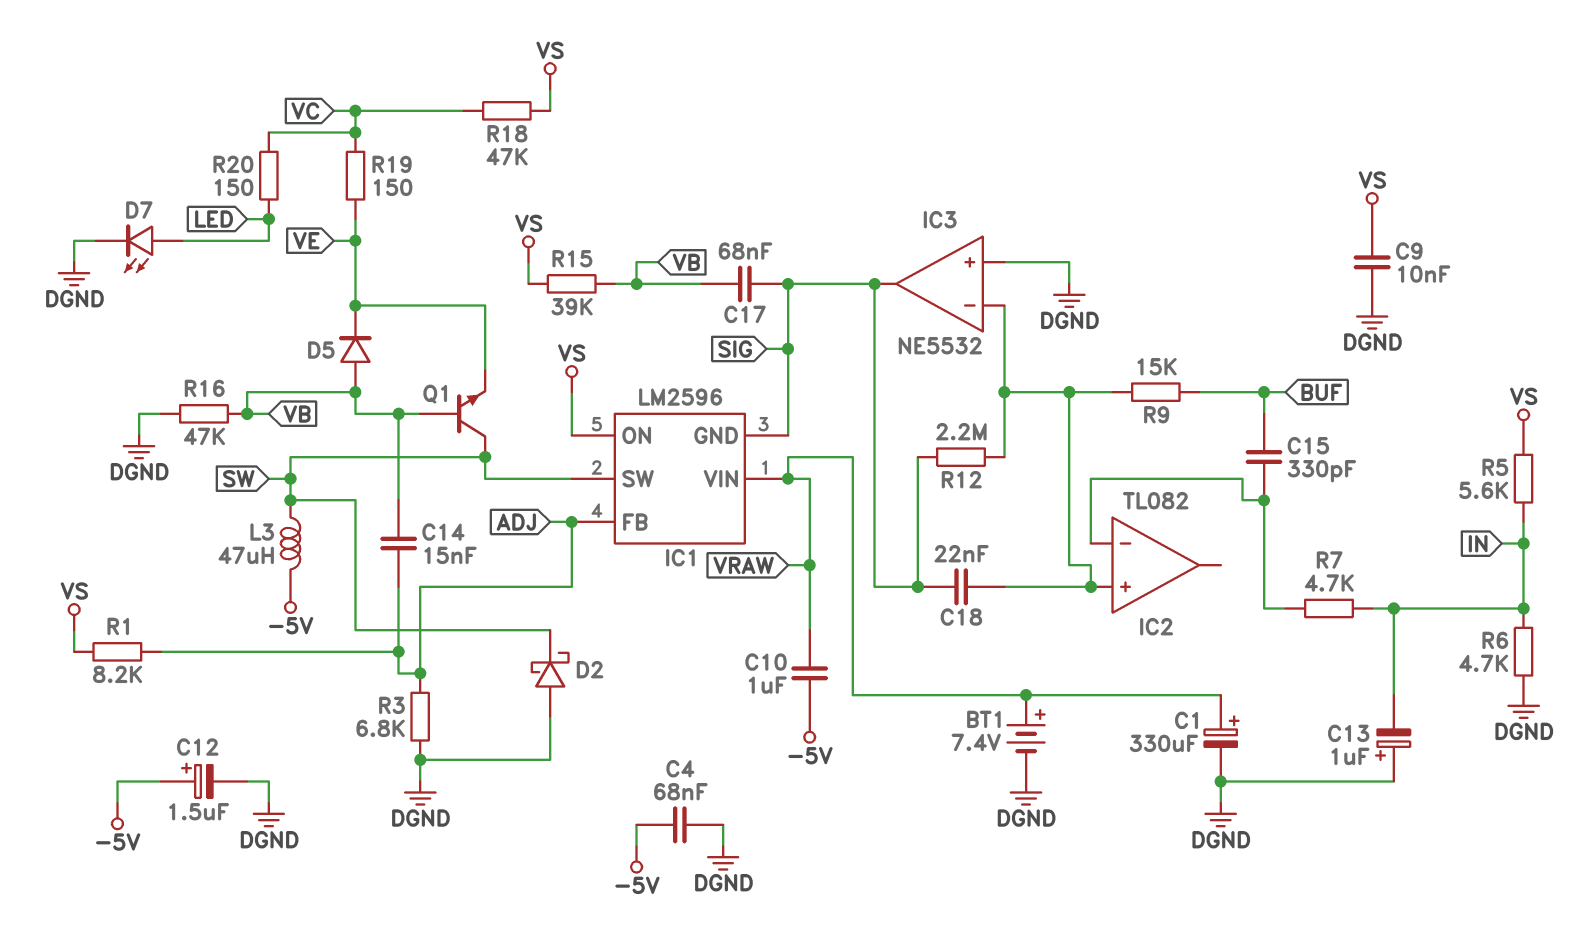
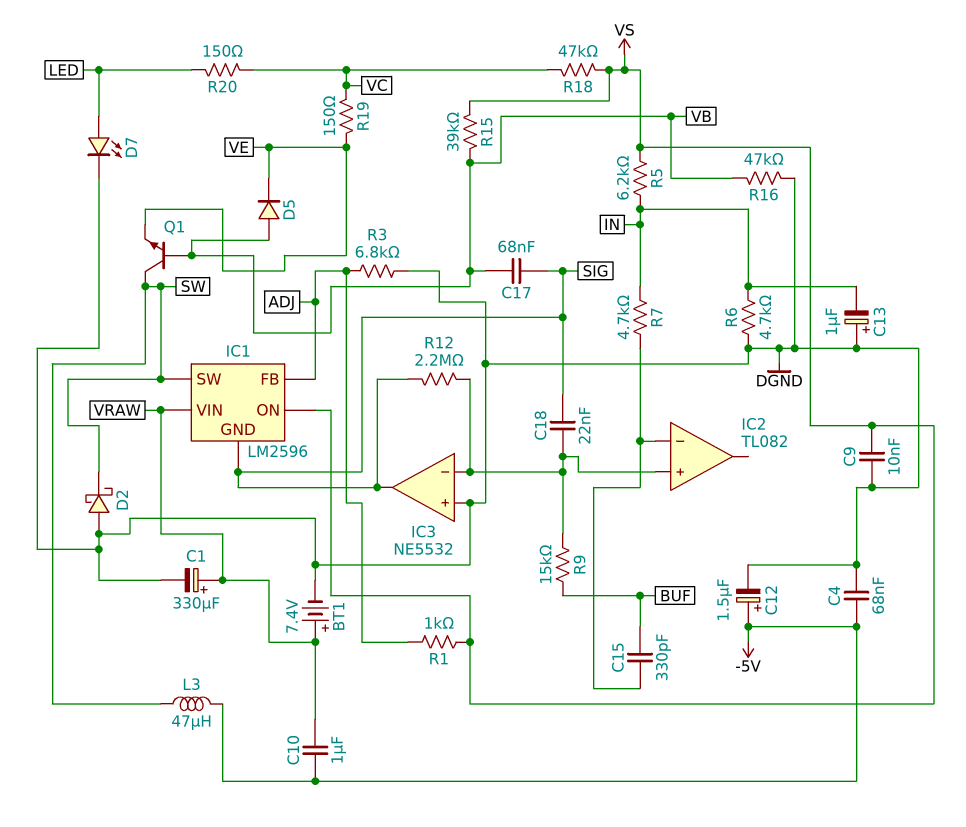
C14: 15nF (ADJ, VB) -> none
R1: 8.2k (ADJ, VS) -> 1k (ADJ, VS)
R5: 5.6k (IN, VS) -> 6.2k (IN, VS)

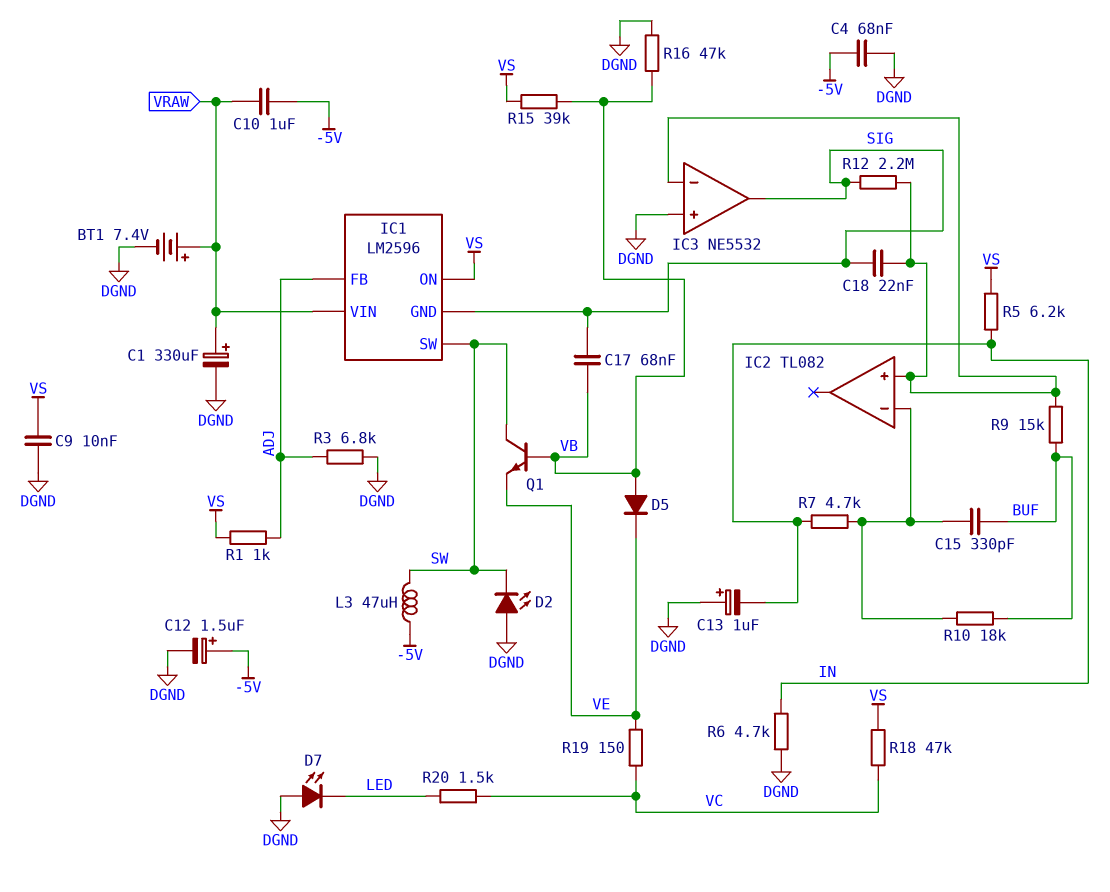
D2: schottky (A DGND, K SW) -> LED (A DGND, K SW)
D7: LED (A LED, K DGND) -> LED (A DGND, K LED)
R10: none -> 18k (BUF, IC2/in-)
R20: 150 (LED, VC) -> 1.5k (LED, VC)

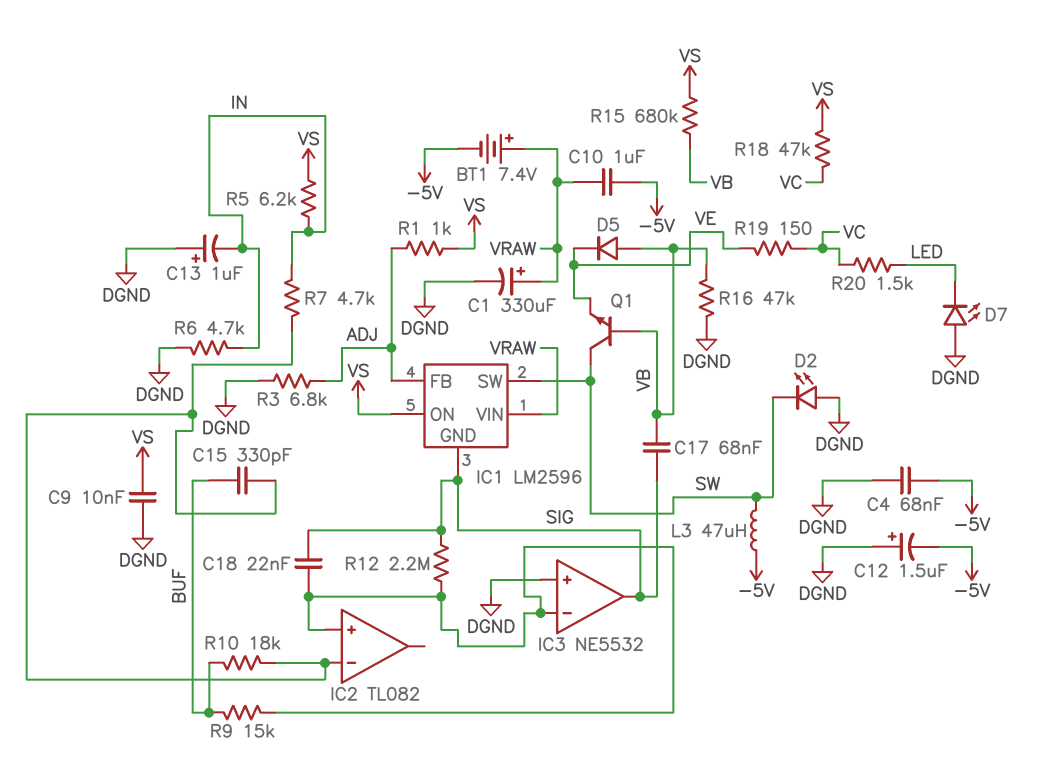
BT1: 7.4V (plus VRAW, minus DGND) -> 7.4V (plus VRAW, minus -5V)
C12: 1.5uF (plus -5V, minus DGND) -> 1.5uF (plus DGND, minus -5V)
R15: 39k (VB, VS) -> 680k (VB, VS)

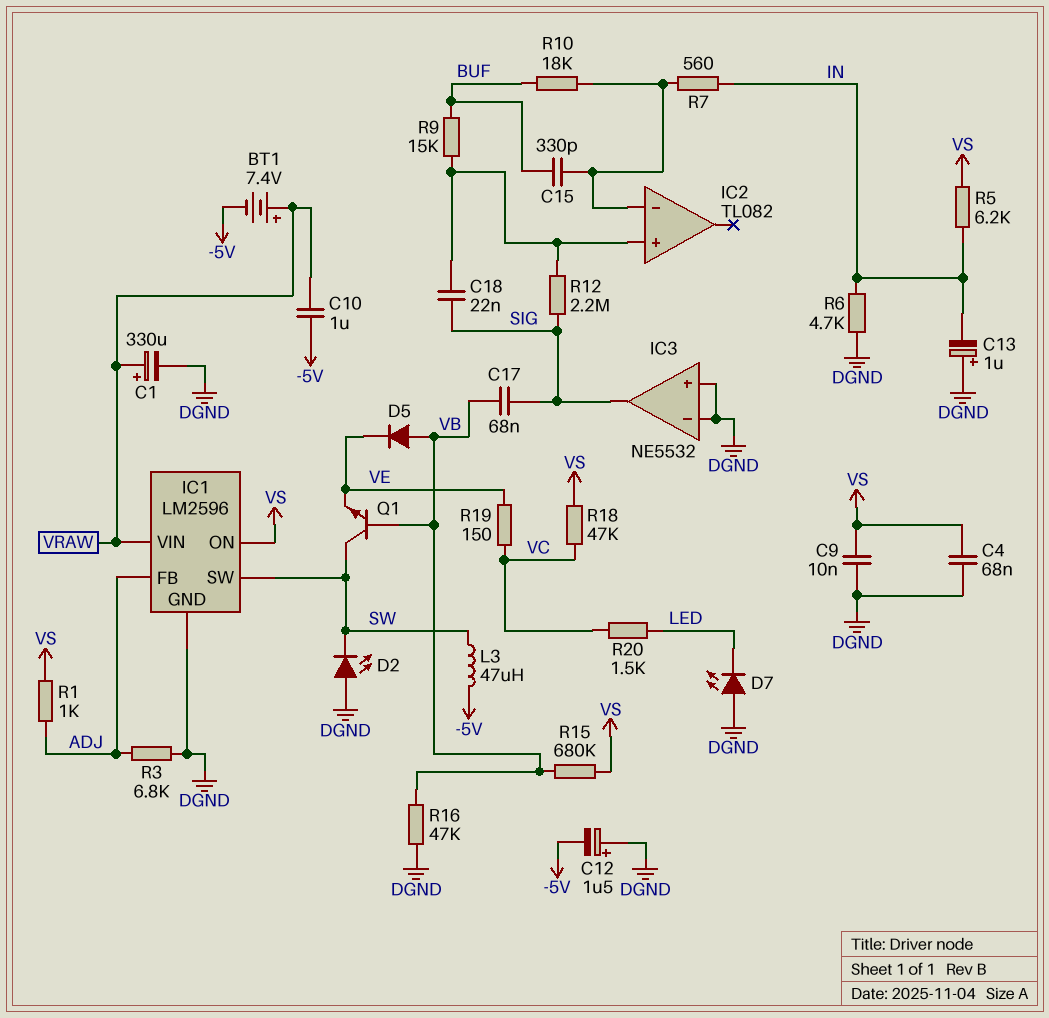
C4: 68nF (-5V, DGND) -> 68nF (DGND, VS)
IC1 pin GND: SIG -> DGND
IC3 pin in-: IC2/in+ -> DGND
R7: 4.7k (IC2/in-, IN) -> 560 (IC2/in-, IN)

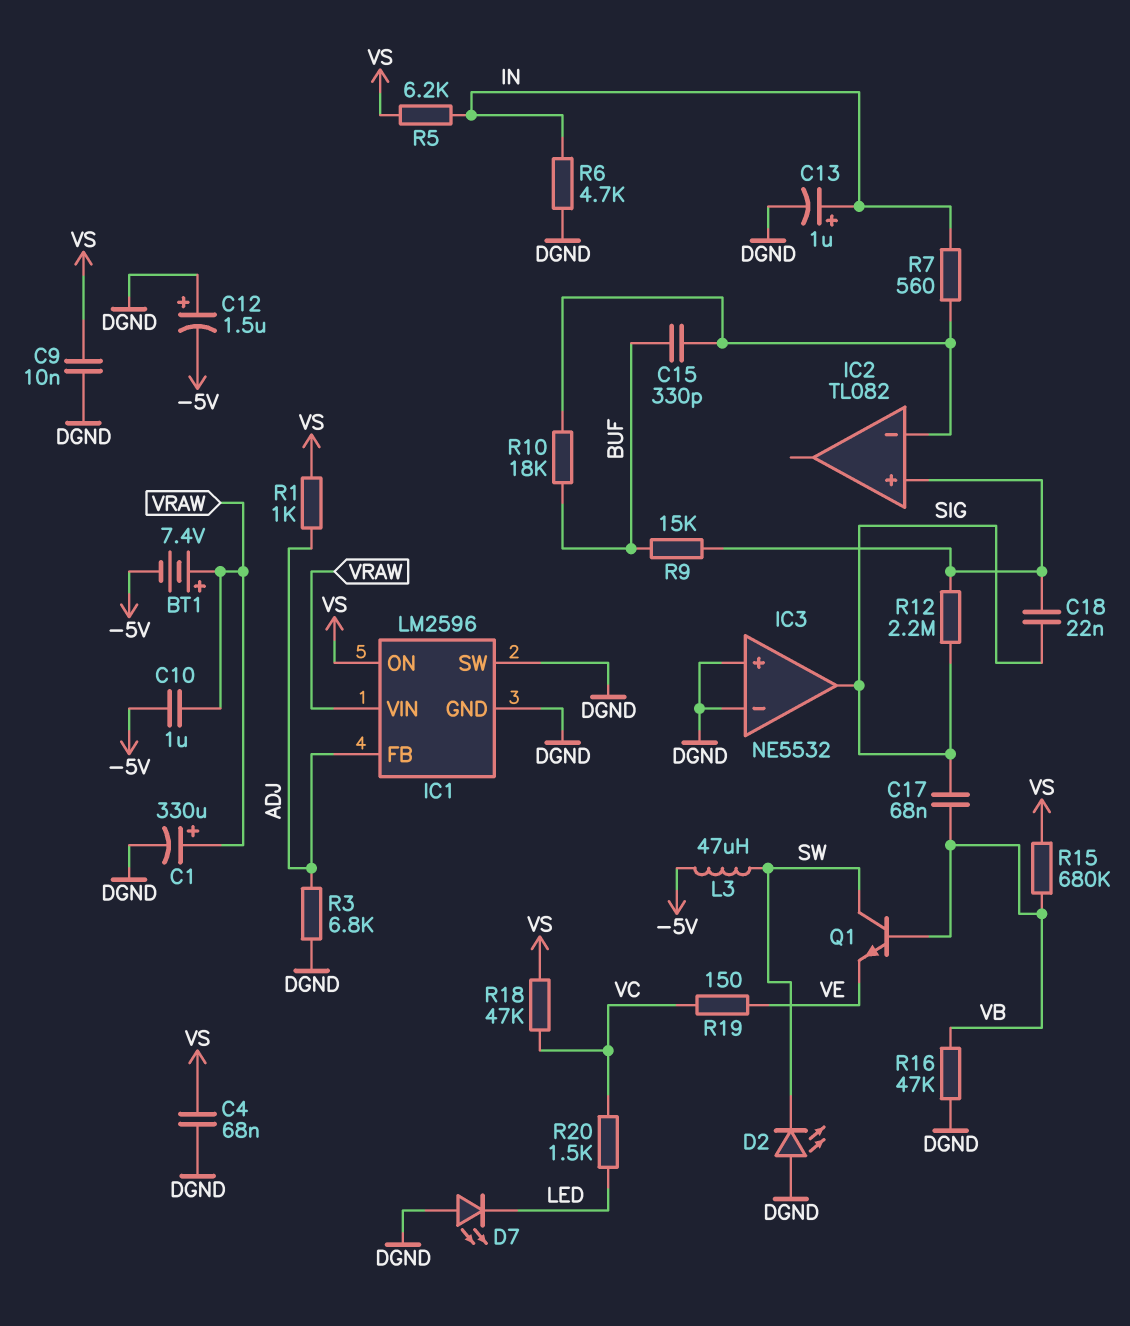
C13: 1uF (plus DGND, minus IN) -> 1uF (plus IN, minus DGND)
D5: diode (A VB, K VE) -> none
IC1 pin SW: SW -> DGND

